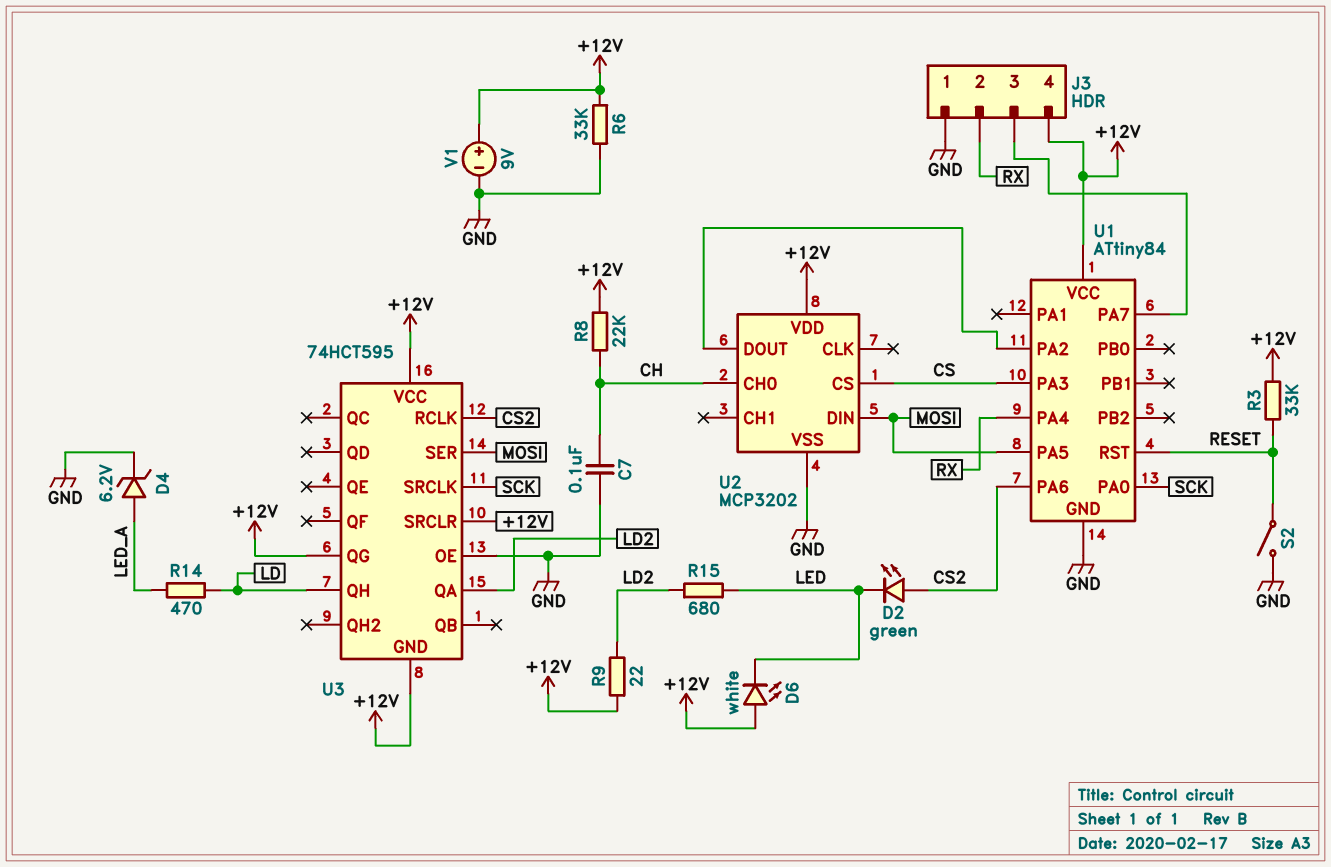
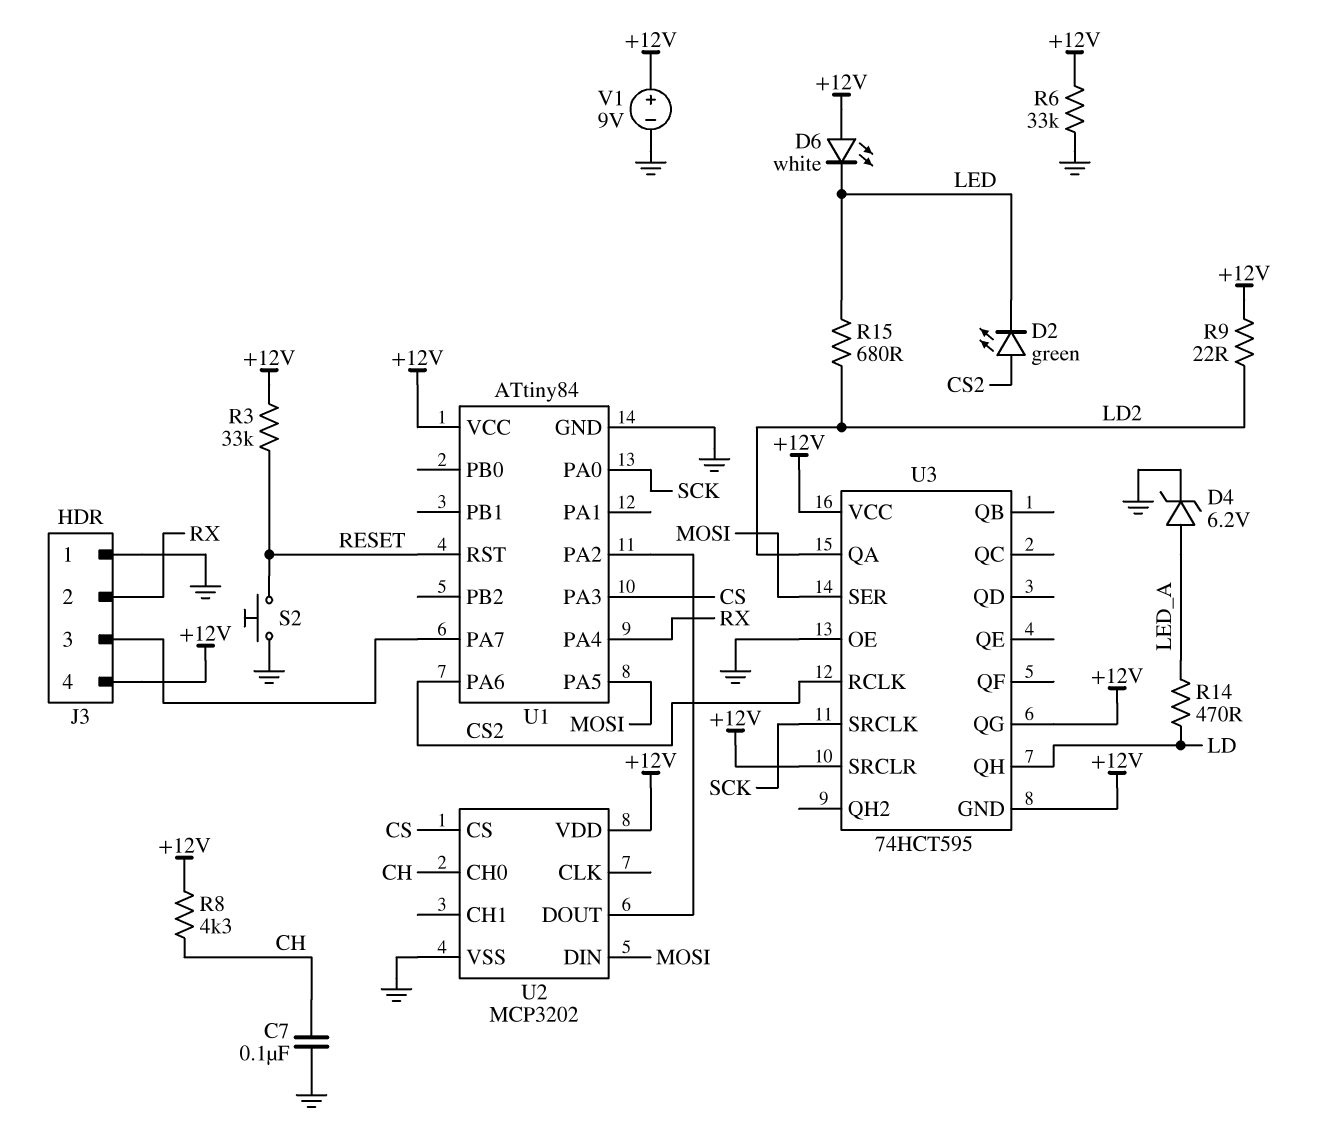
R8: 22k (+12V, CH) -> 4.3k (+12V, CH)
S2: switch (GND, RESET) -> button (GND, RESET)

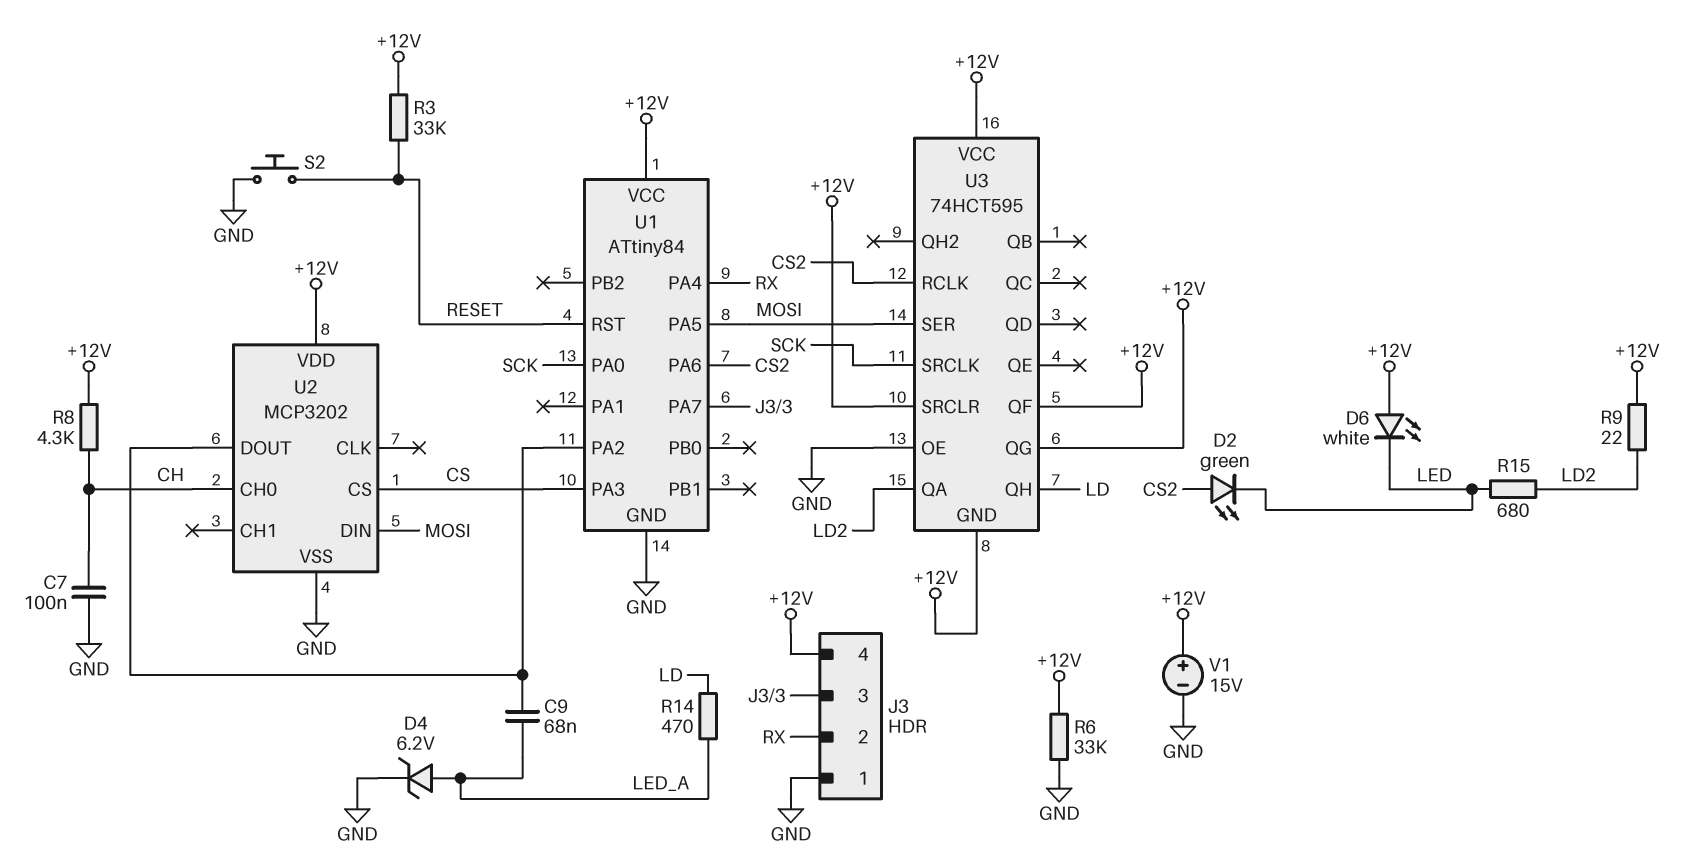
C9: none -> 68nF (LED_A, U1/PA2)
U3 pin QF: none -> +12V
V1: 9V (plus +12V, minus GND) -> 15V (plus +12V, minus GND)

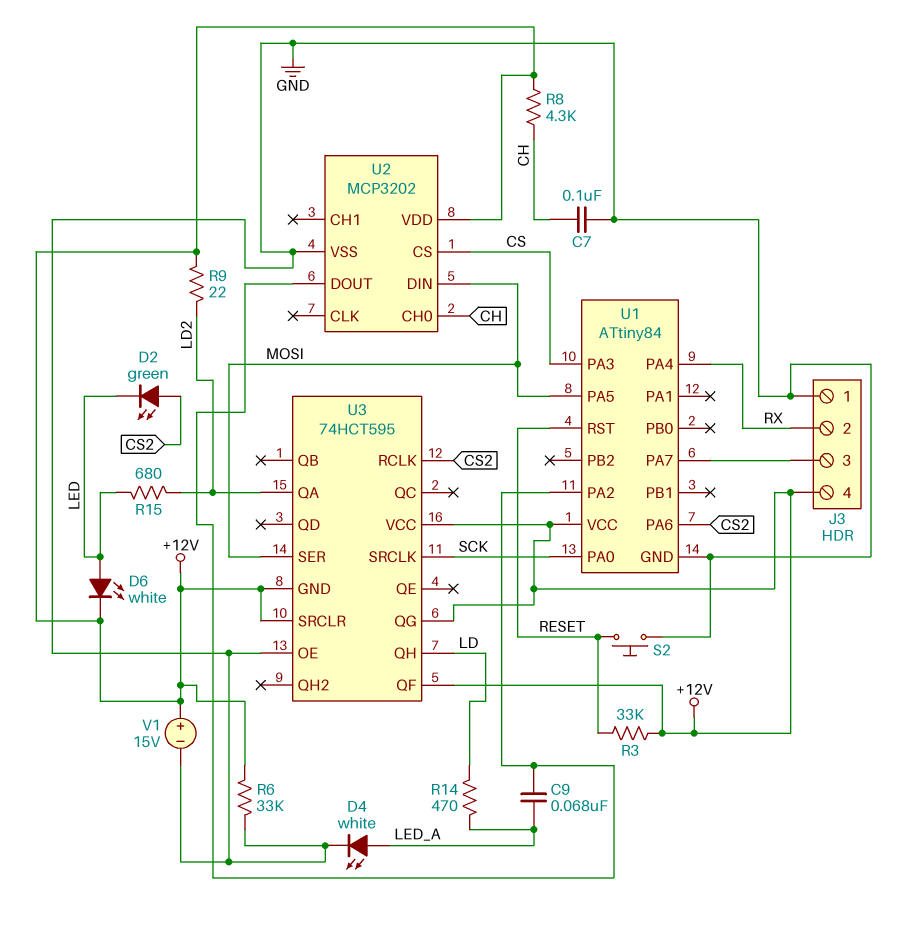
D4: zener 6.2V (A LED_A, K GND) -> LED white (A LED_A, K GND)
D6: LED white (A +12V, K LED) -> LED white (A LED, K +12V)

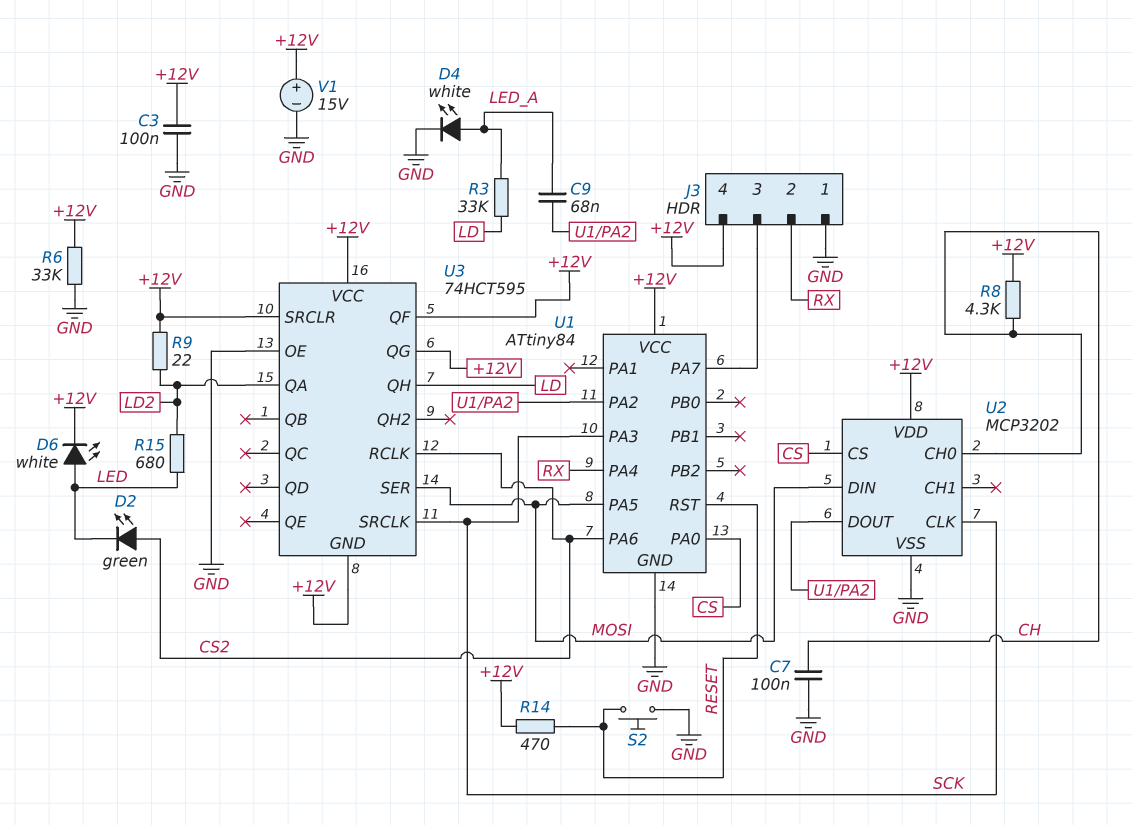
C3: none -> 100nF (+12V, GND)
R3: 33k (+12V, RESET) -> 33k (LD, LED_A)
R14: 470 (LD, LED_A) -> 470 (+12V, RESET)
U1 pin PA0: SCK -> CS
U1 pin PA3: CS -> SCK
U2 pin CLK: none -> SCK

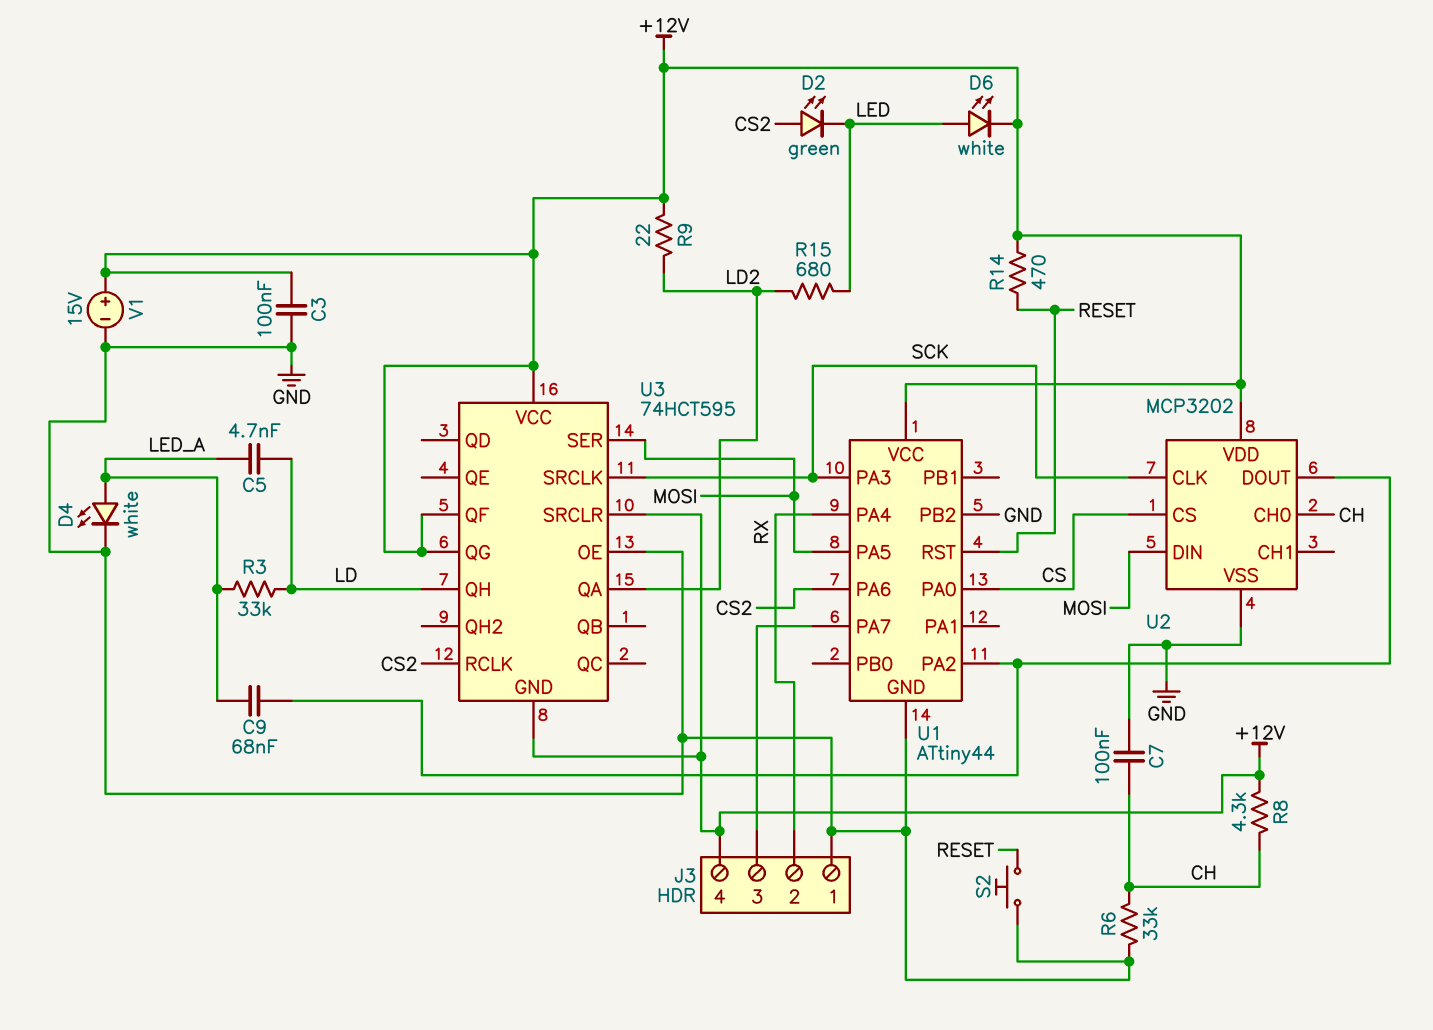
C5: none -> 4.7nF (LD, LED_A)
R6: 33k (+12V, GND) -> 33k (CH, GND)
U1: ATtiny84 -> ATtiny44
U1 pin PB2: none -> GND

